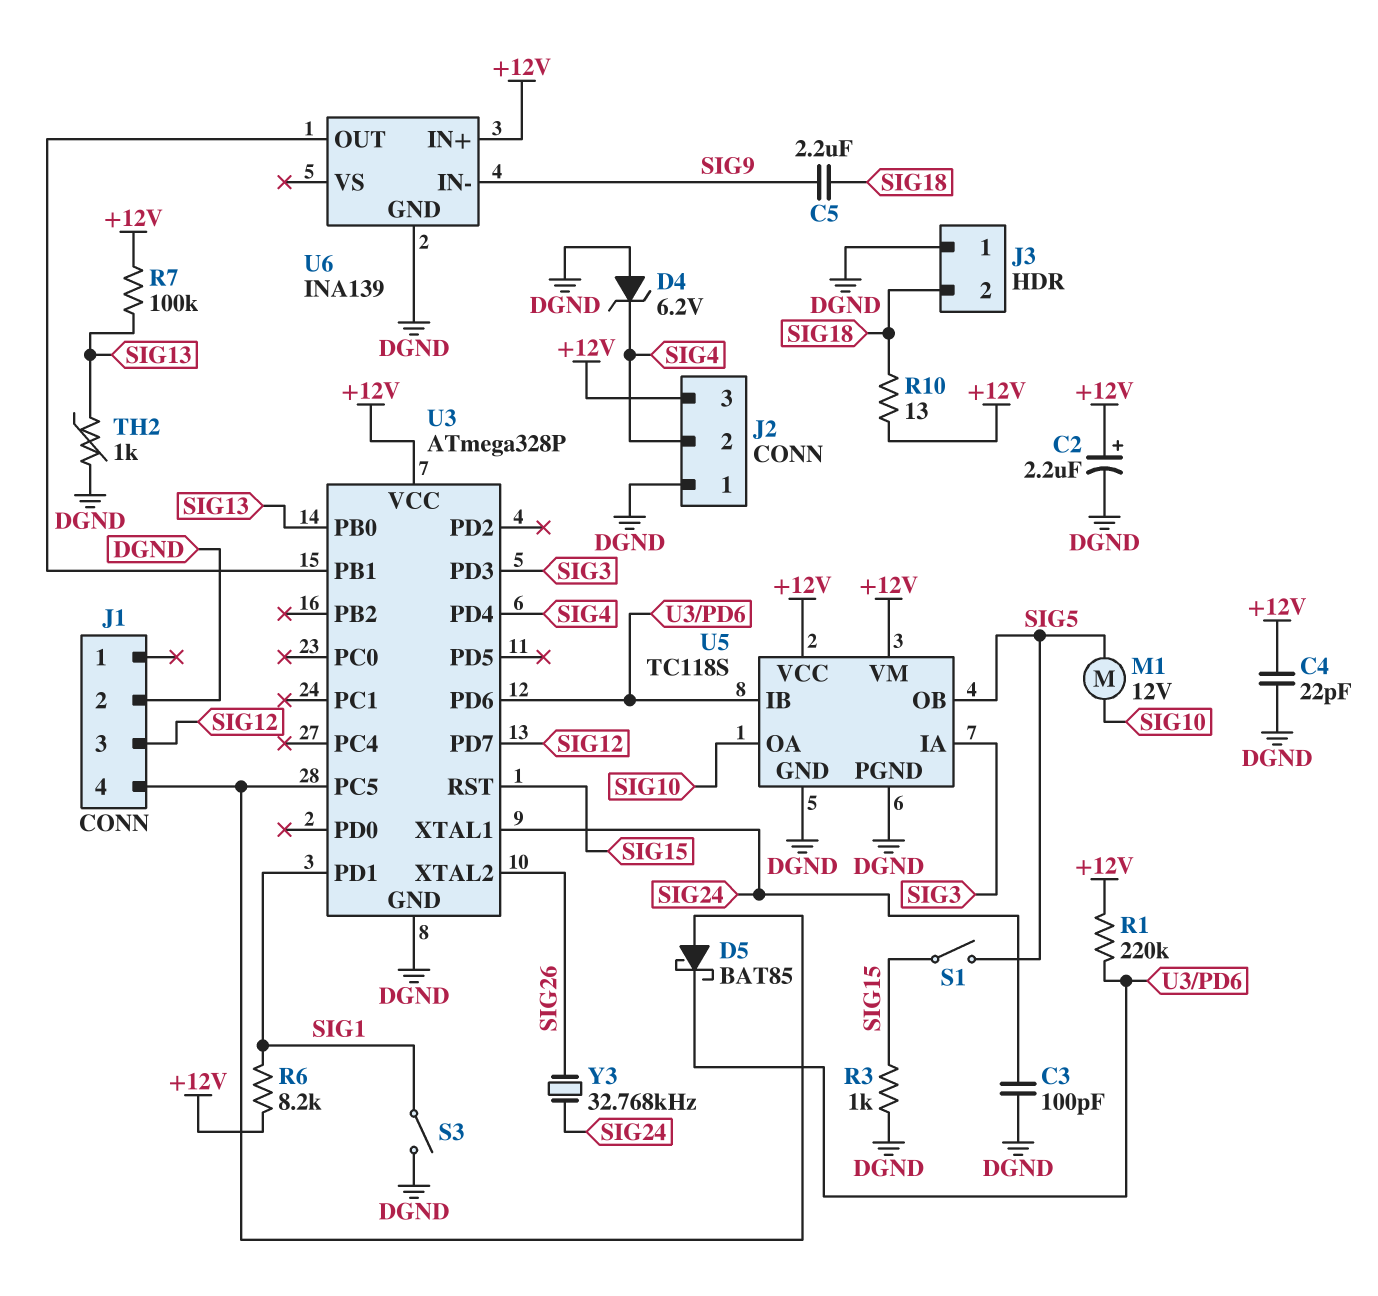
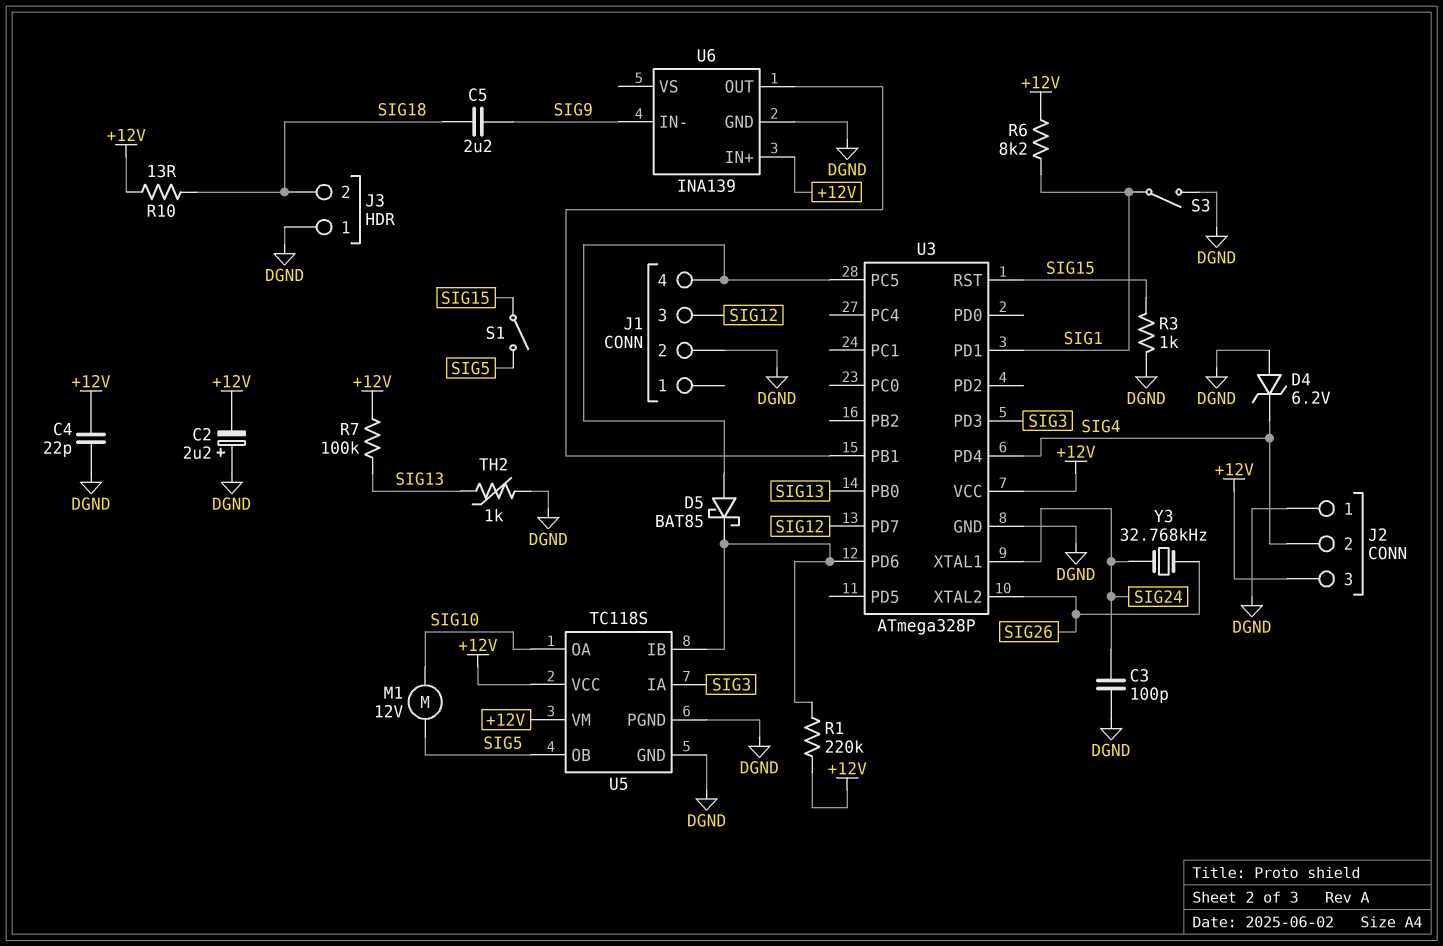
C2: 2.2uF (plus +12V, minus DGND) -> 2.2uF (plus DGND, minus +12V)

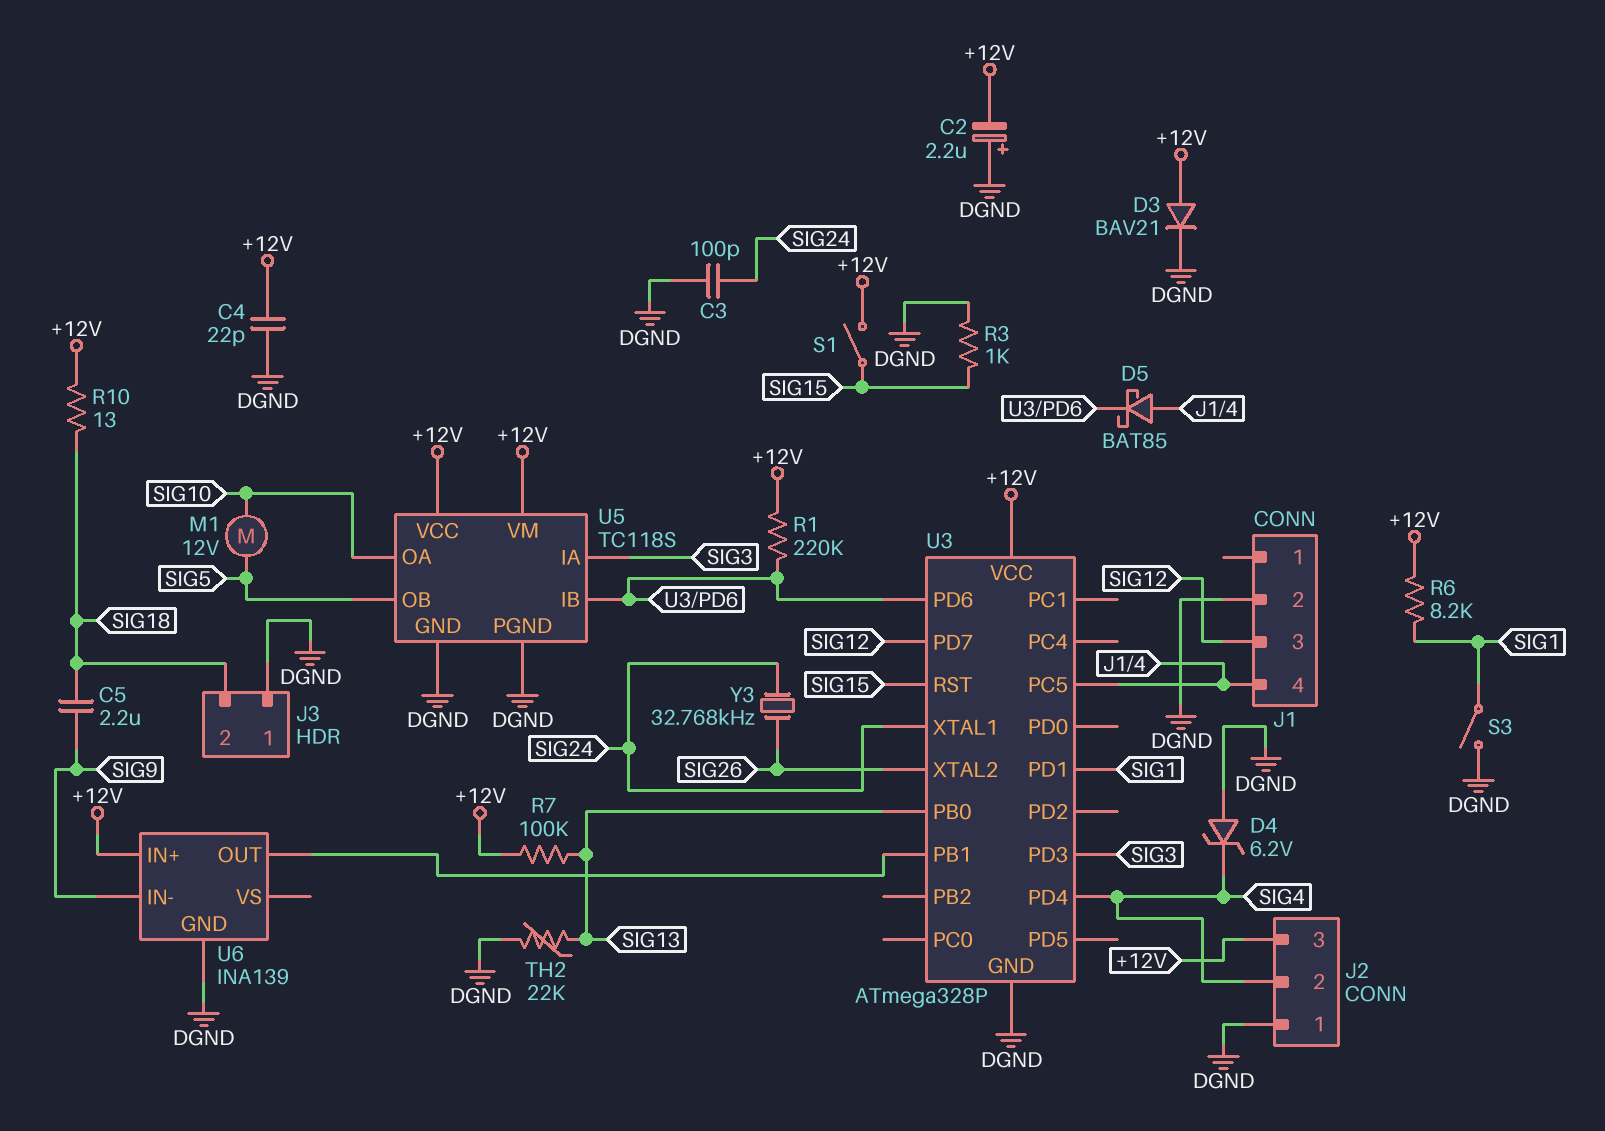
D3: none -> diode BAV21 (A +12V, K DGND)
S1: switch (SIG5, SIG15) -> switch (+12V, SIG15)
TH2: 1k (DGND, SIG13) -> 22k (DGND, SIG13)

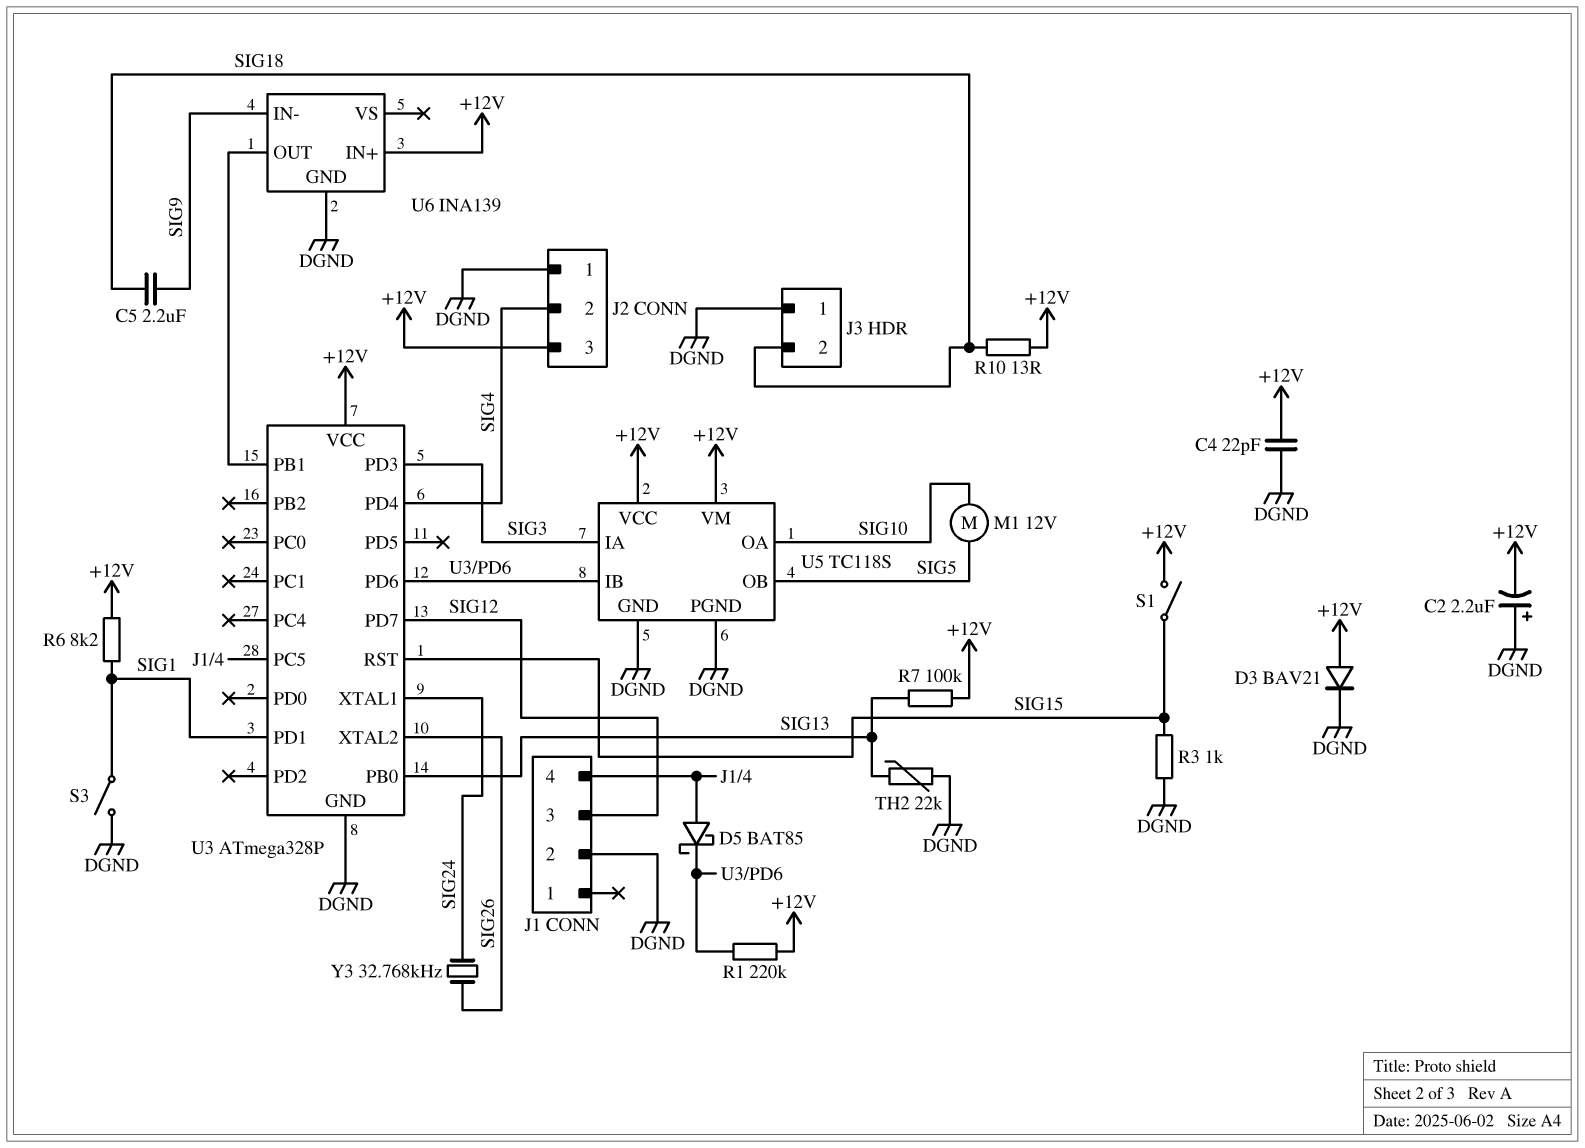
C3: 100pF (DGND, SIG24) -> none
D4: zener 6.2V (A DGND, K SIG4) -> none

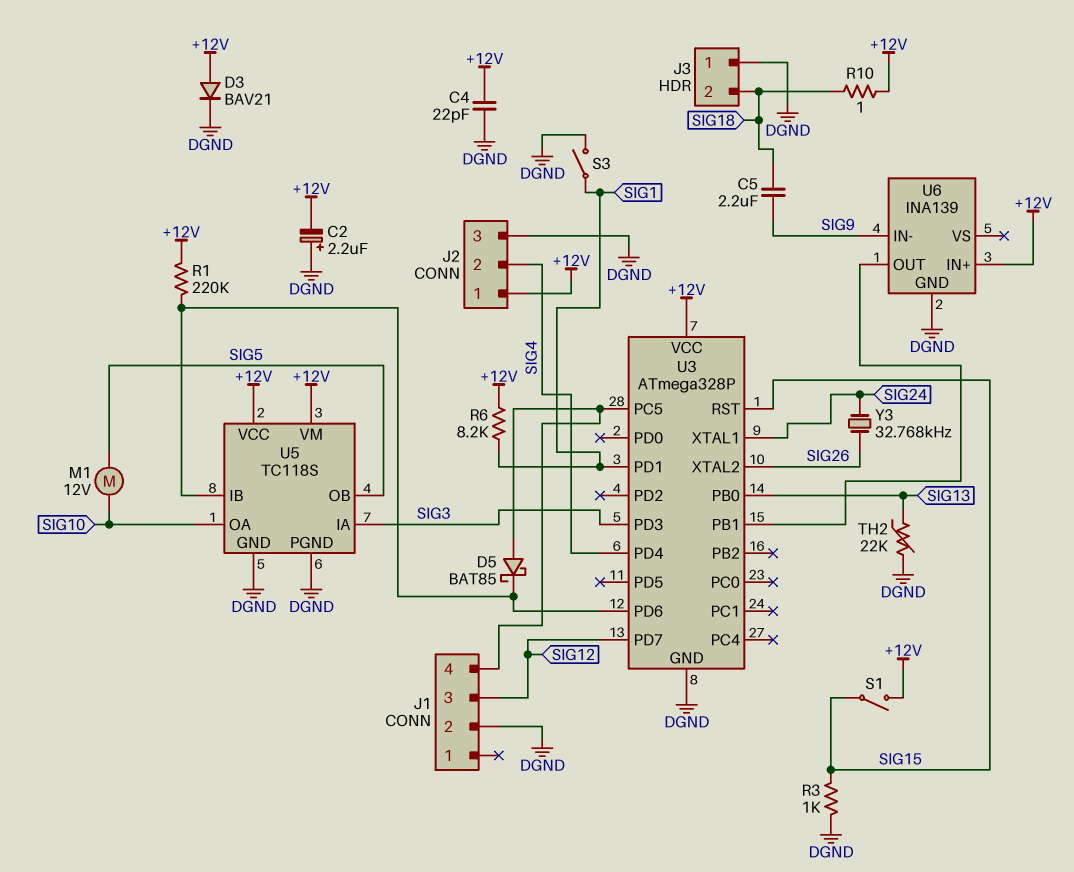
J2 pin 1: DGND -> +12V
J2 pin 3: +12V -> DGND
R7: 100k (+12V, SIG13) -> none
R10: 13 (+12V, SIG18) -> 1 (+12V, SIG18)

